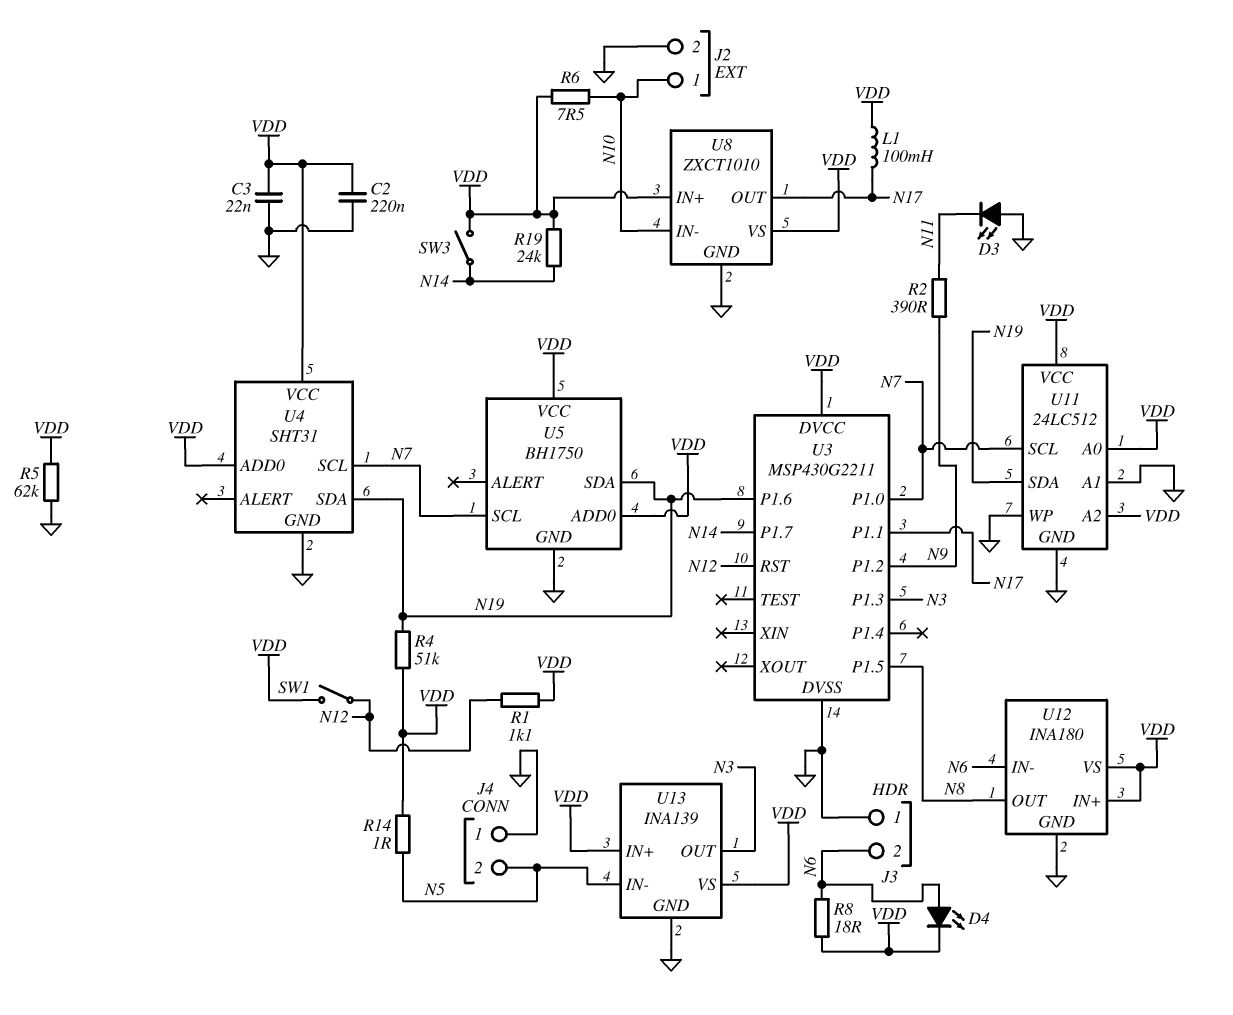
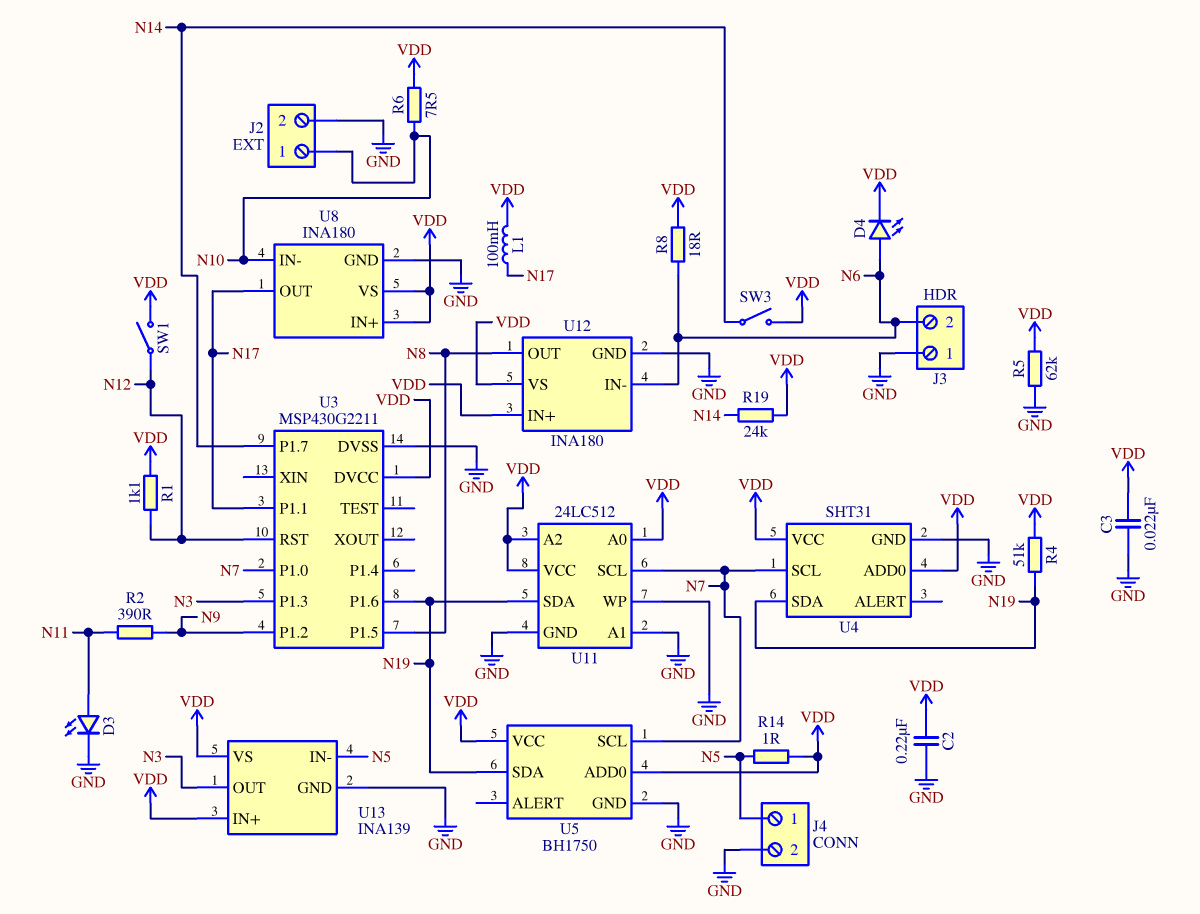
D3: LED (A GND, K N11) -> LED (A N11, K GND)
J4 pin 1: GND -> N5
J4 pin 2: N5 -> GND
U8: ZXCT1010 -> INA180

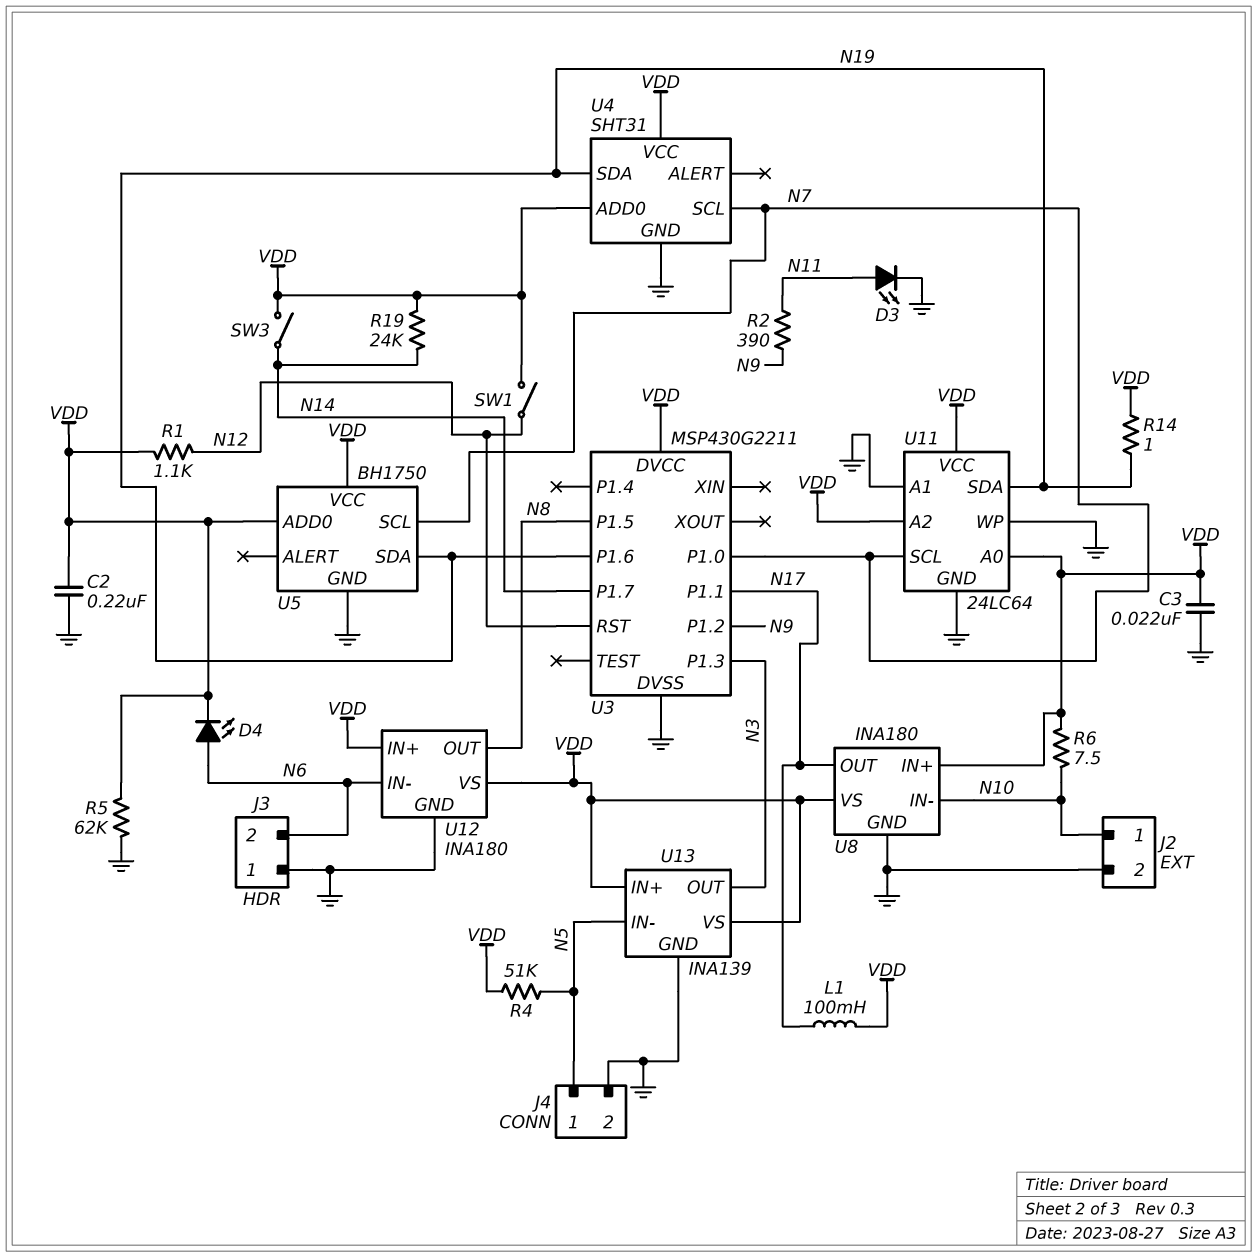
R4: 51k (N19, VDD) -> 51k (N5, VDD)
R8: 18 (N6, VDD) -> none
R14: 1 (N5, VDD) -> 1 (N19, VDD)
U11: 24LC512 -> 24LC64

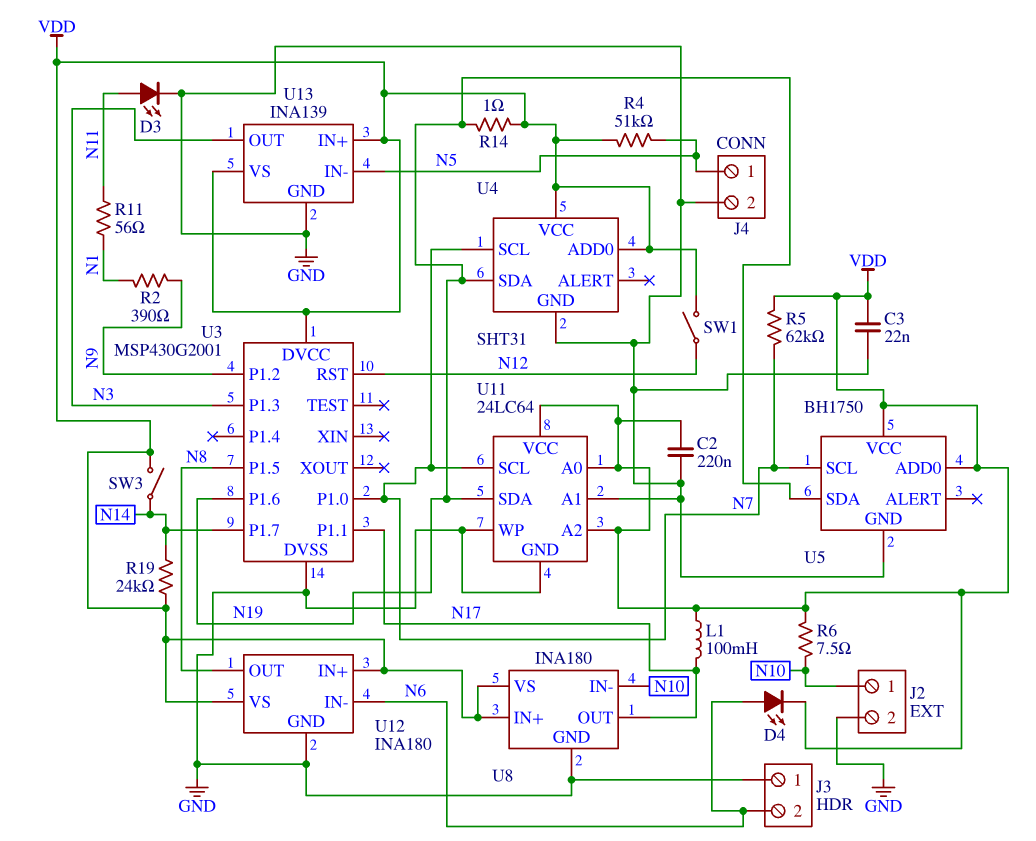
R1: 1.1k (N12, VDD) -> none
R2: 390 (N9, N11) -> 390 (N1, N9)
R5: 62k (GND, VDD) -> 62k (N7, VDD)
R11: none -> 56 (N1, N11)
U3: MSP430G2211 -> MSP430G2001

